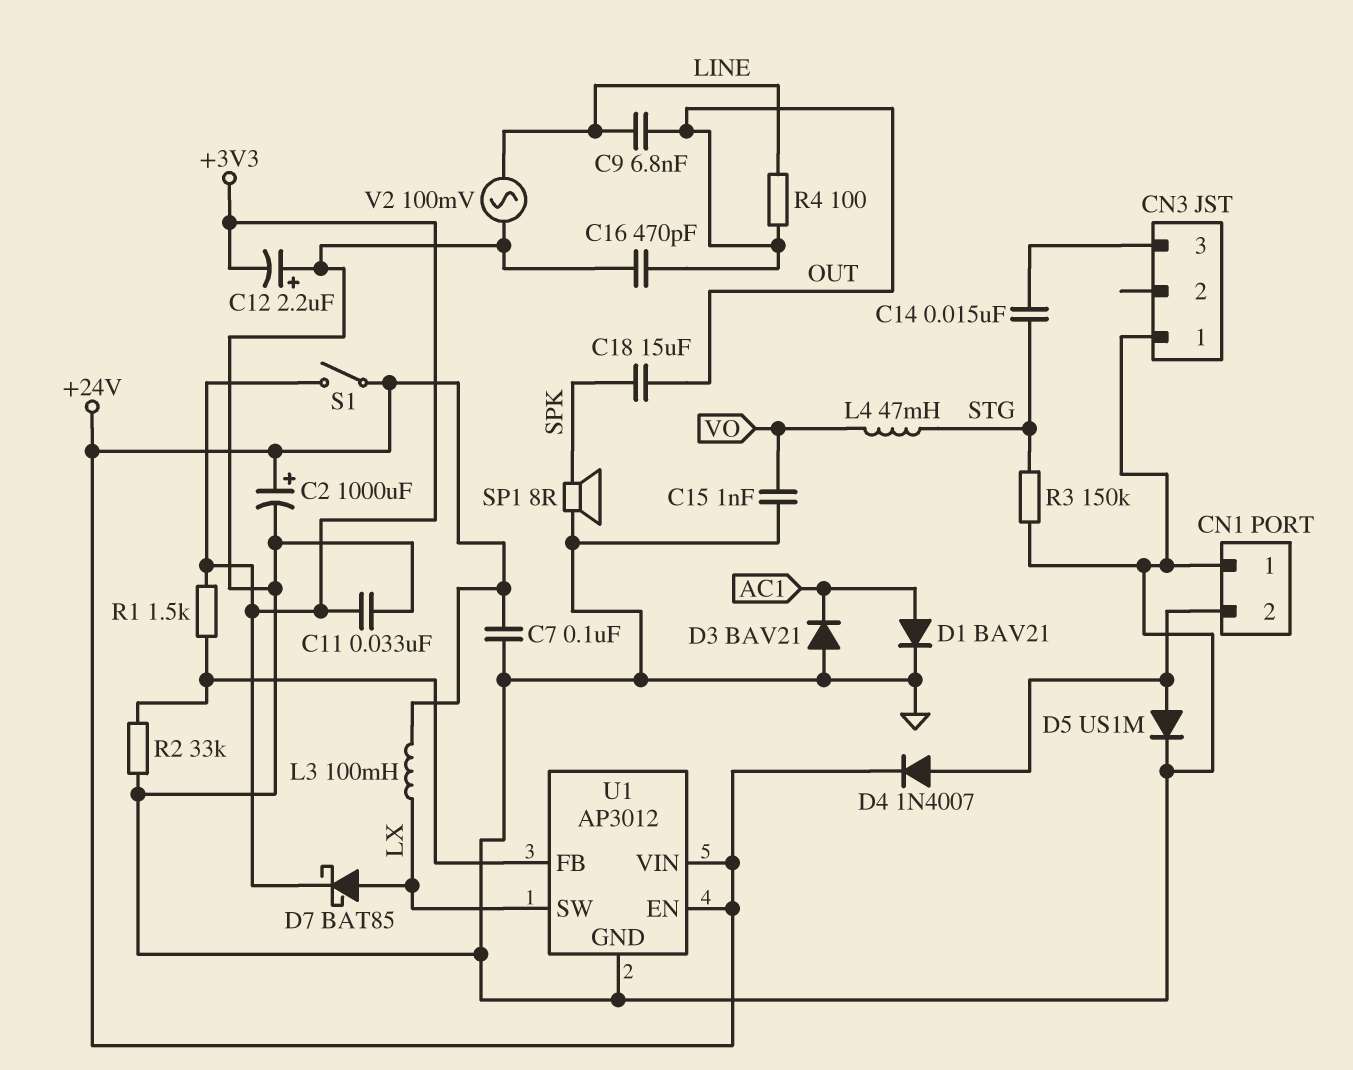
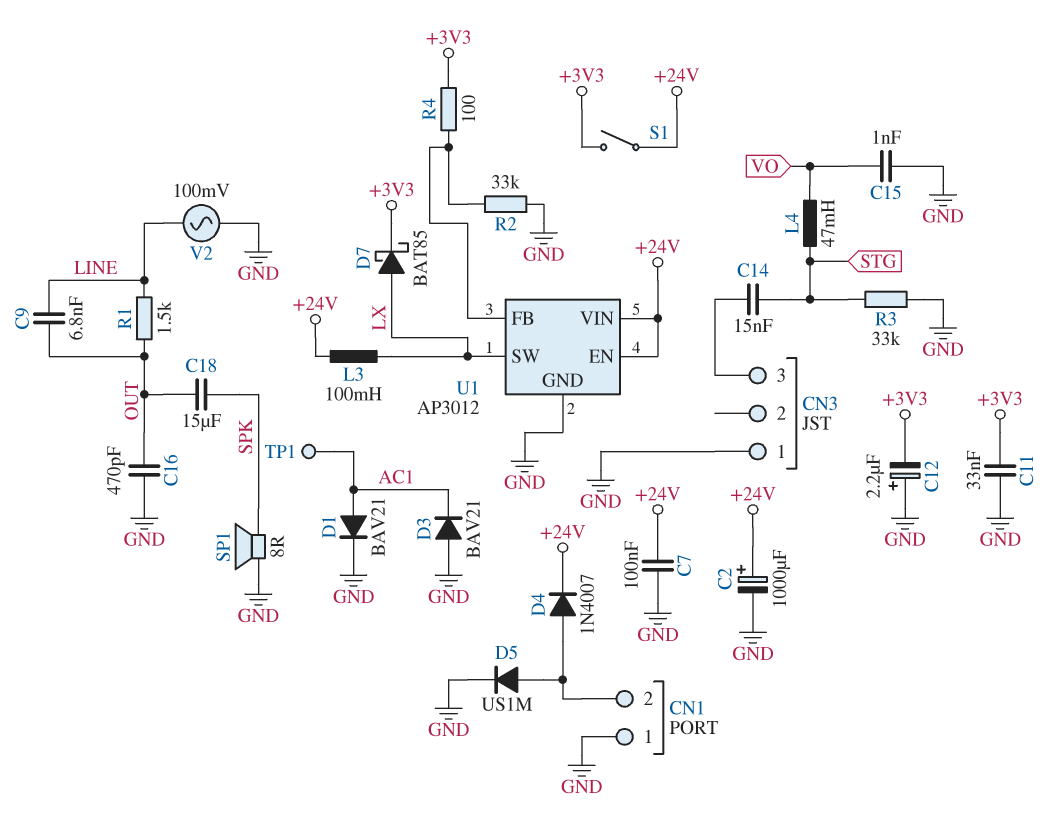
R1: 1.5k (+3V3, U1/FB) -> 1.5k (LINE, OUT)
R3: 150k (GND, STG) -> 33k (GND, STG)
R4: 100 (LINE, OUT) -> 100 (+3V3, U1/FB)
TP1: none -> test point (AC1)

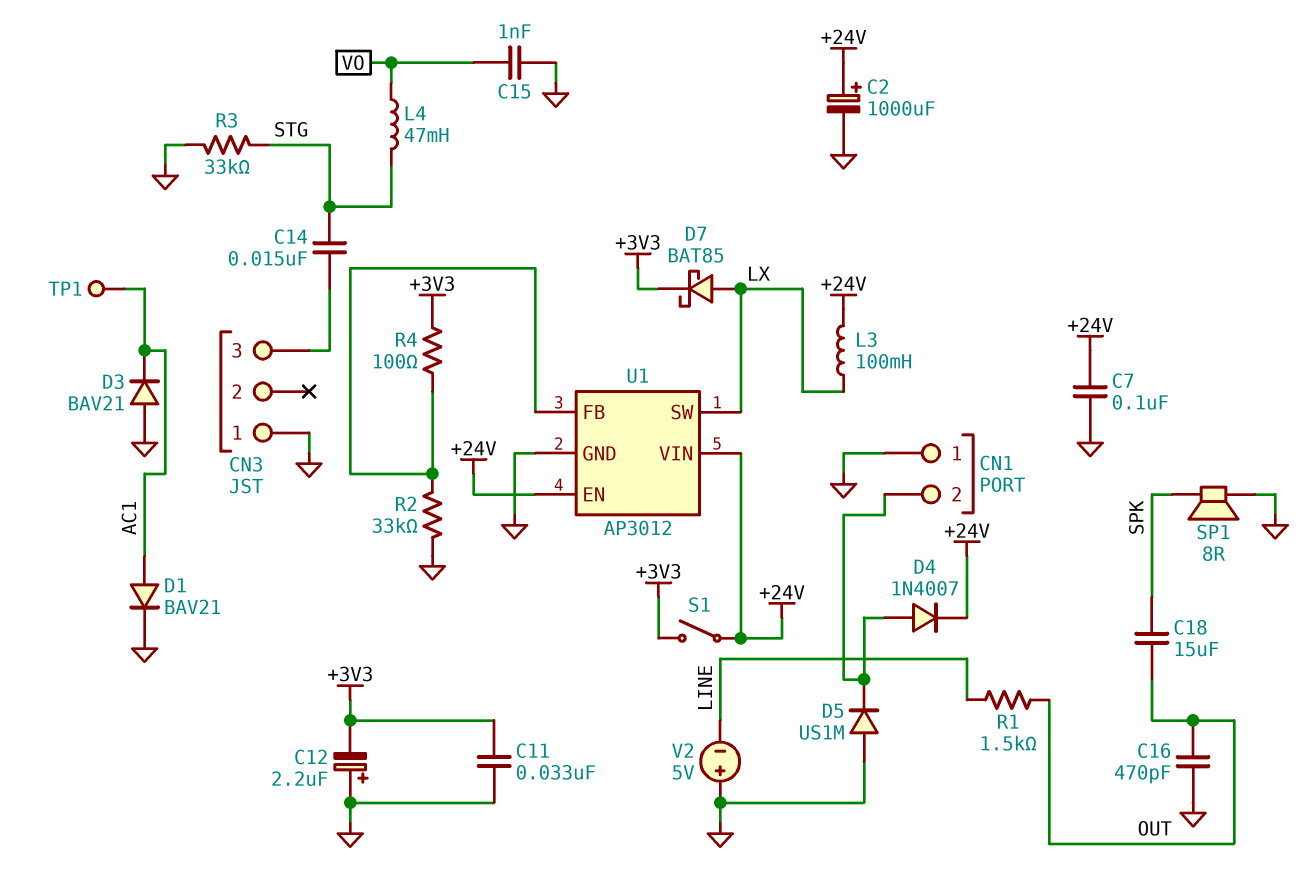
C9: 6.8nF (LINE, OUT) -> none
D5: diode US1M (A CN1/2, K GND) -> diode US1M (A GND, K CN1/2)
V2: AC 100mV (GND, LINE) -> 5V (plus GND, minus LINE)

